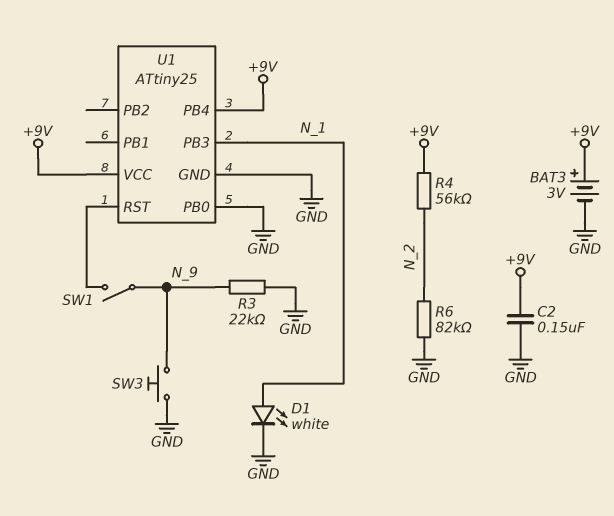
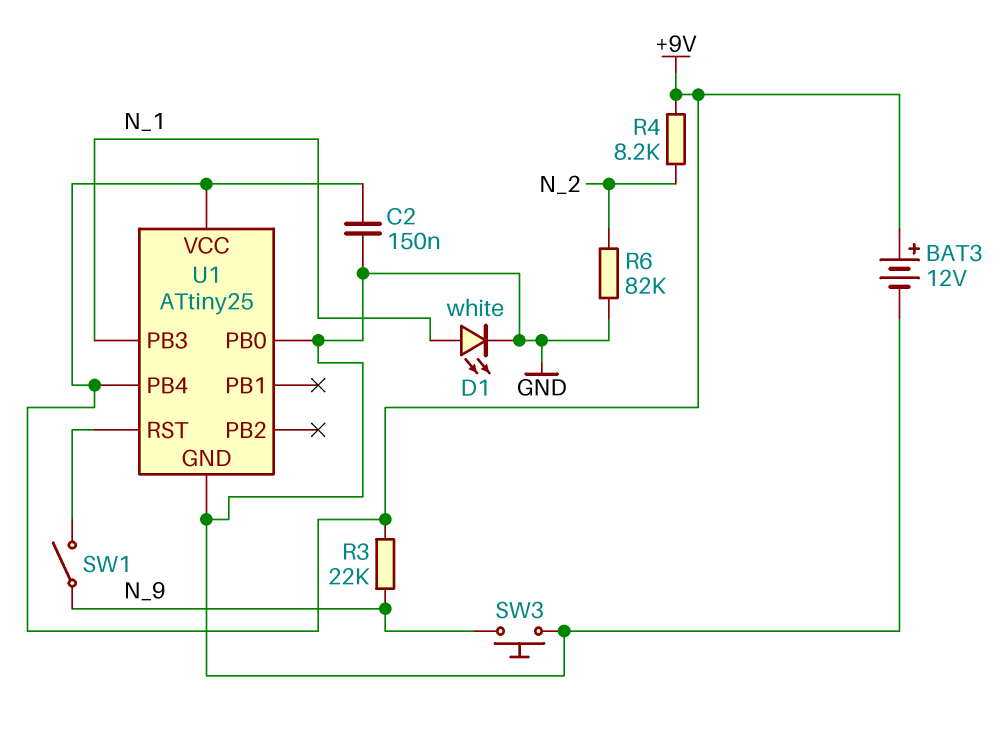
BAT3: 3V (plus +9V, minus GND) -> 12V (plus +9V, minus GND)
R3: 22k (GND, N_9) -> 22k (+9V, N_9)
R4: 56k (+9V, N_2) -> 8.2k (+9V, N_2)

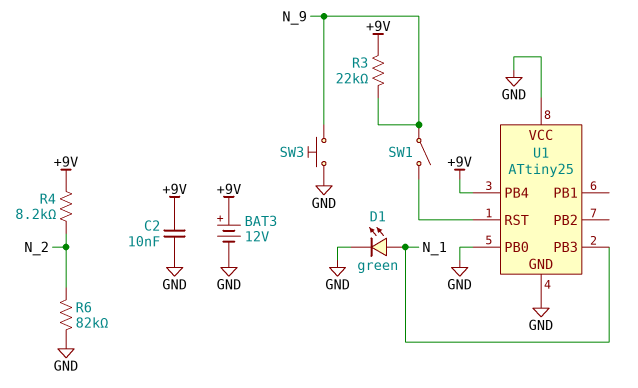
C2: 150nF (+9V, GND) -> 10nF (+9V, GND)
D1: LED white (A N_1, K GND) -> LED green (A N_1, K GND)
U1 pin VCC: +9V -> GND

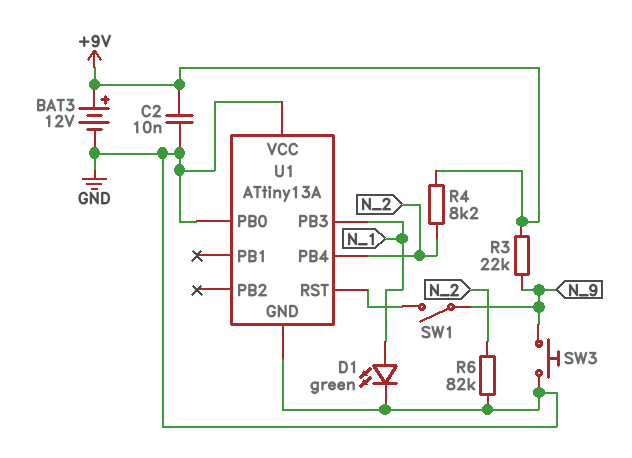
U1: ATtiny25 -> ATtiny13A
U1 pin PB4: +9V -> N_2

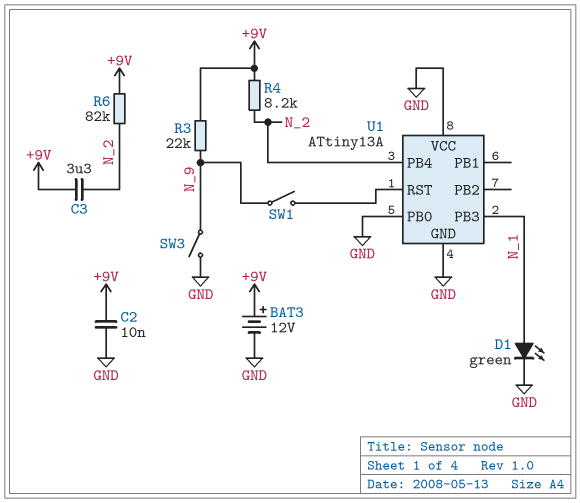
C3: none -> 3.3uF (+9V, N_2)
R6: 82k (GND, N_2) -> 82k (+9V, N_2)
SW3: button (GND, N_9) -> switch (GND, N_9)

